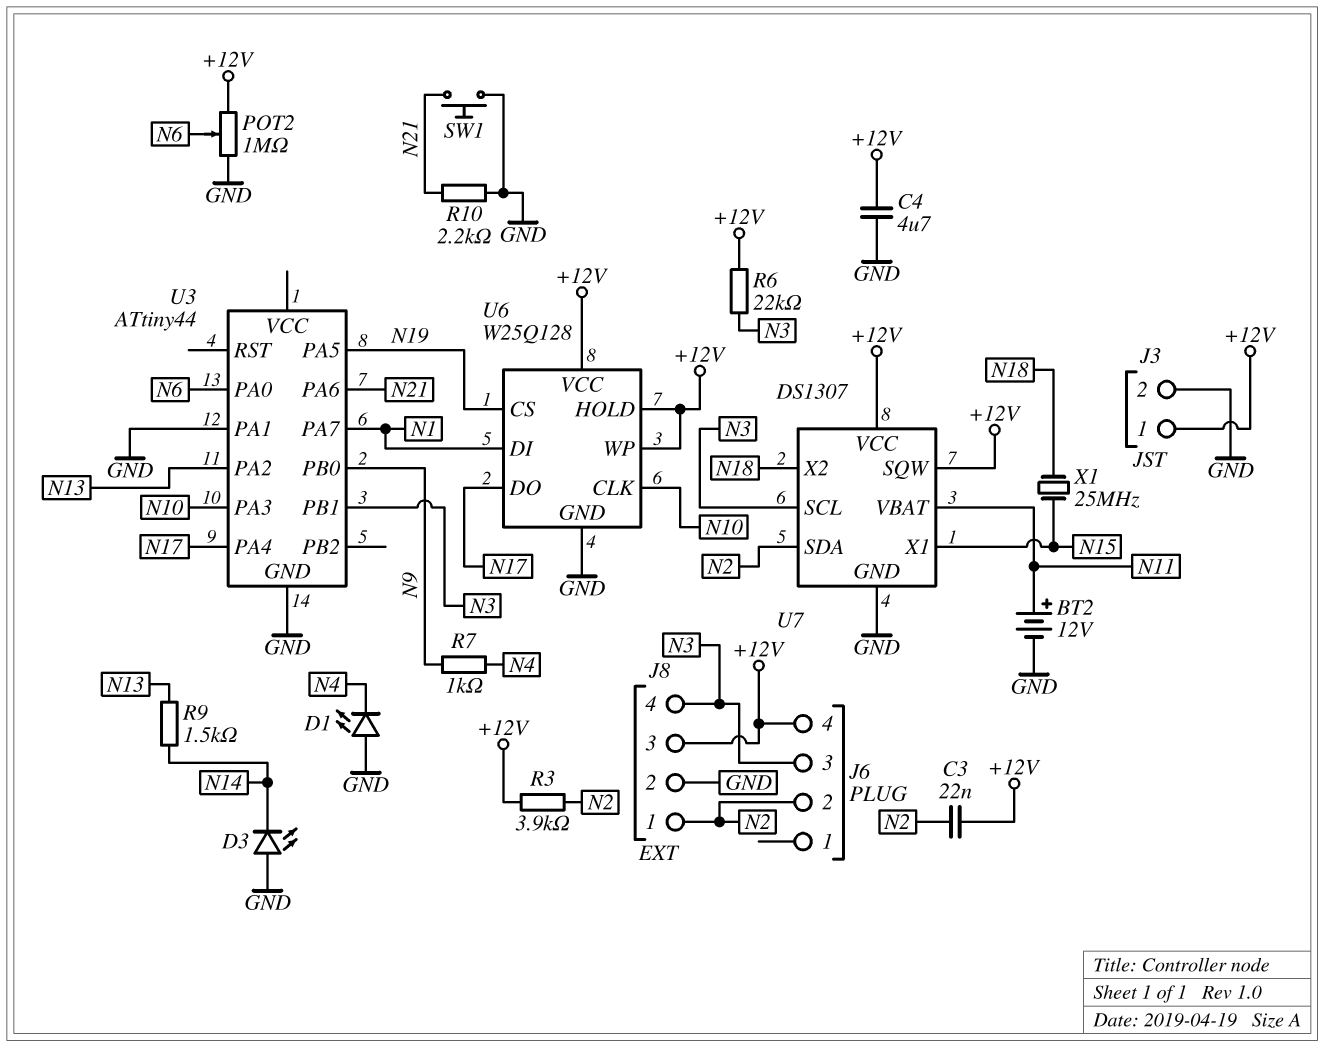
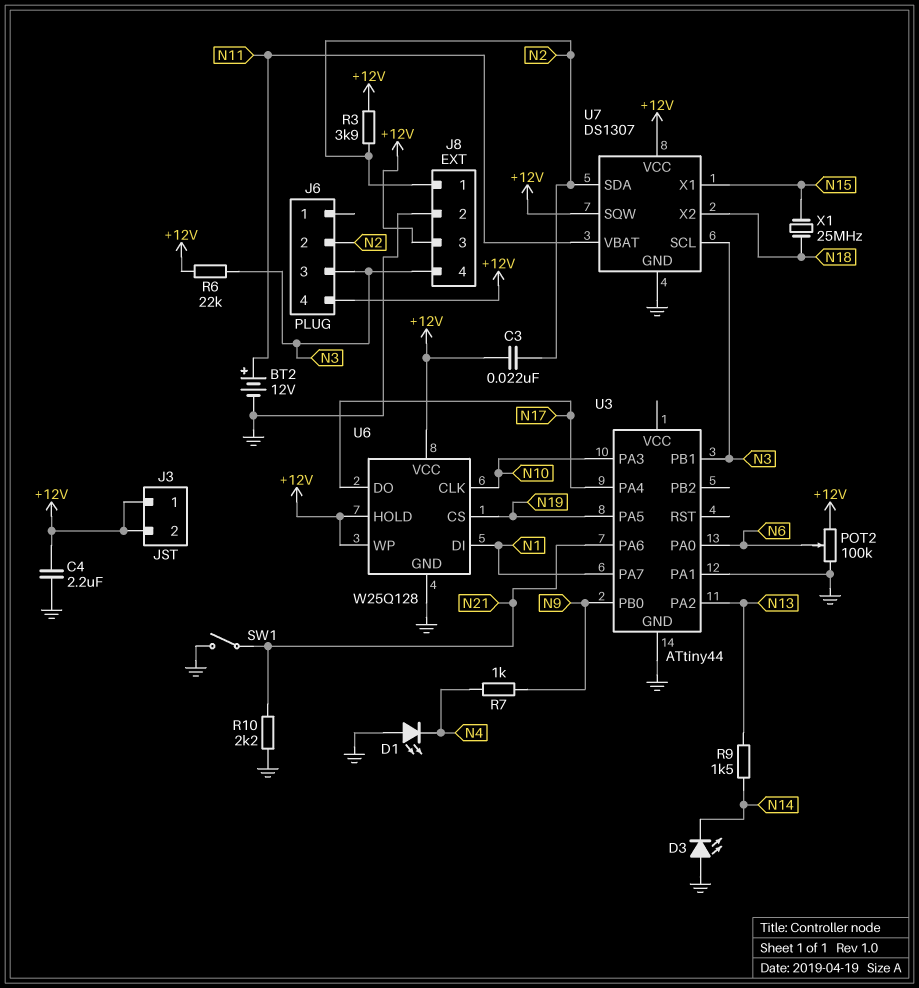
C4: 4.7uF (+12V, GND) -> 2.2uF (+12V, GND)
J3 pin 2: GND -> +12V
POT2: 1M (+12V, GND, wiper N6) -> 100k (+12V, GND, wiper N6)
SW1: button (GND, N21) -> switch (GND, N21)

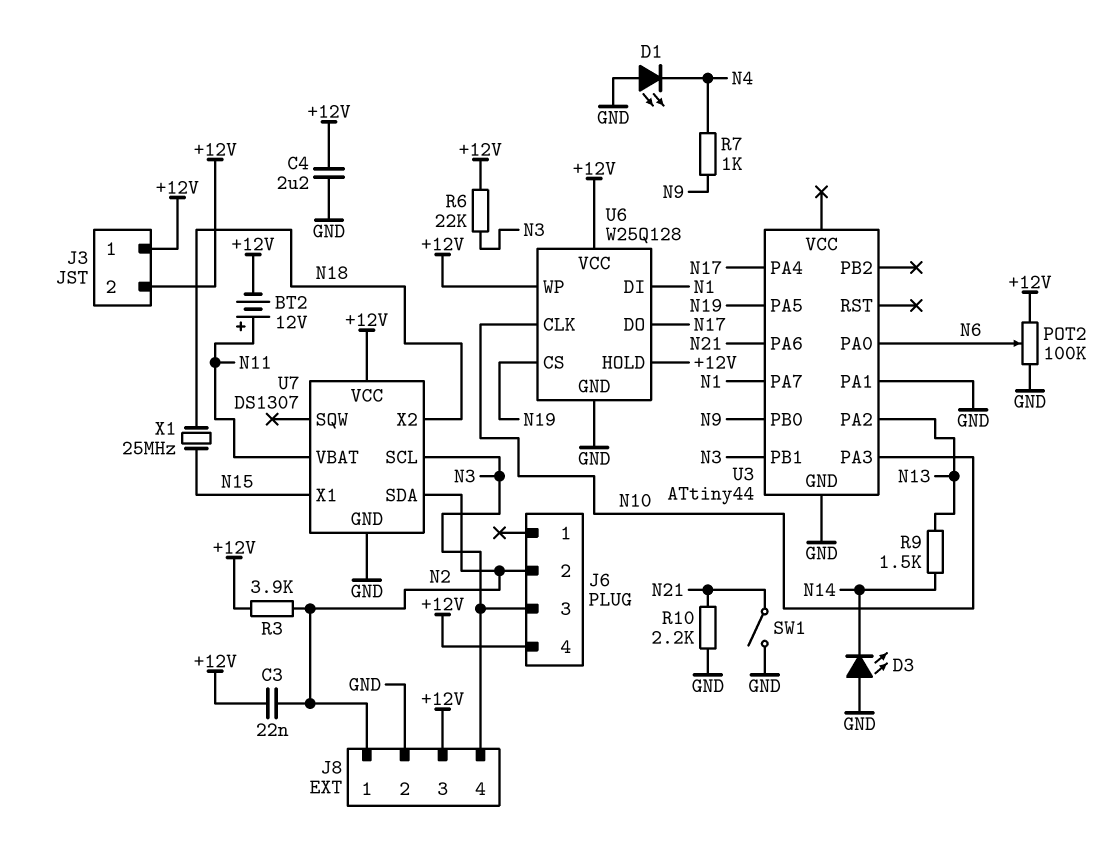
BT2: 12V (plus N11, minus GND) -> 12V (plus N11, minus +12V)
U7 pin SQW: +12V -> none

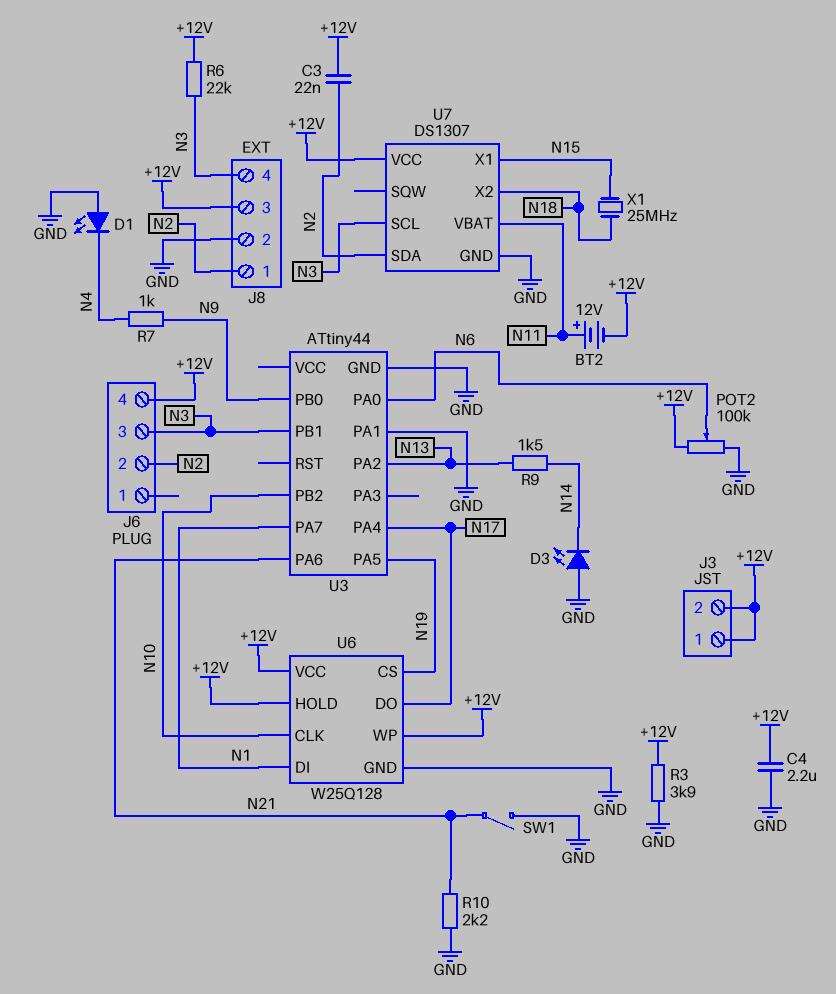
R3: 3.9k (+12V, N2) -> 3.9k (+12V, GND)
U3 pin PA3: N10 -> none
U3 pin PB2: none -> N10

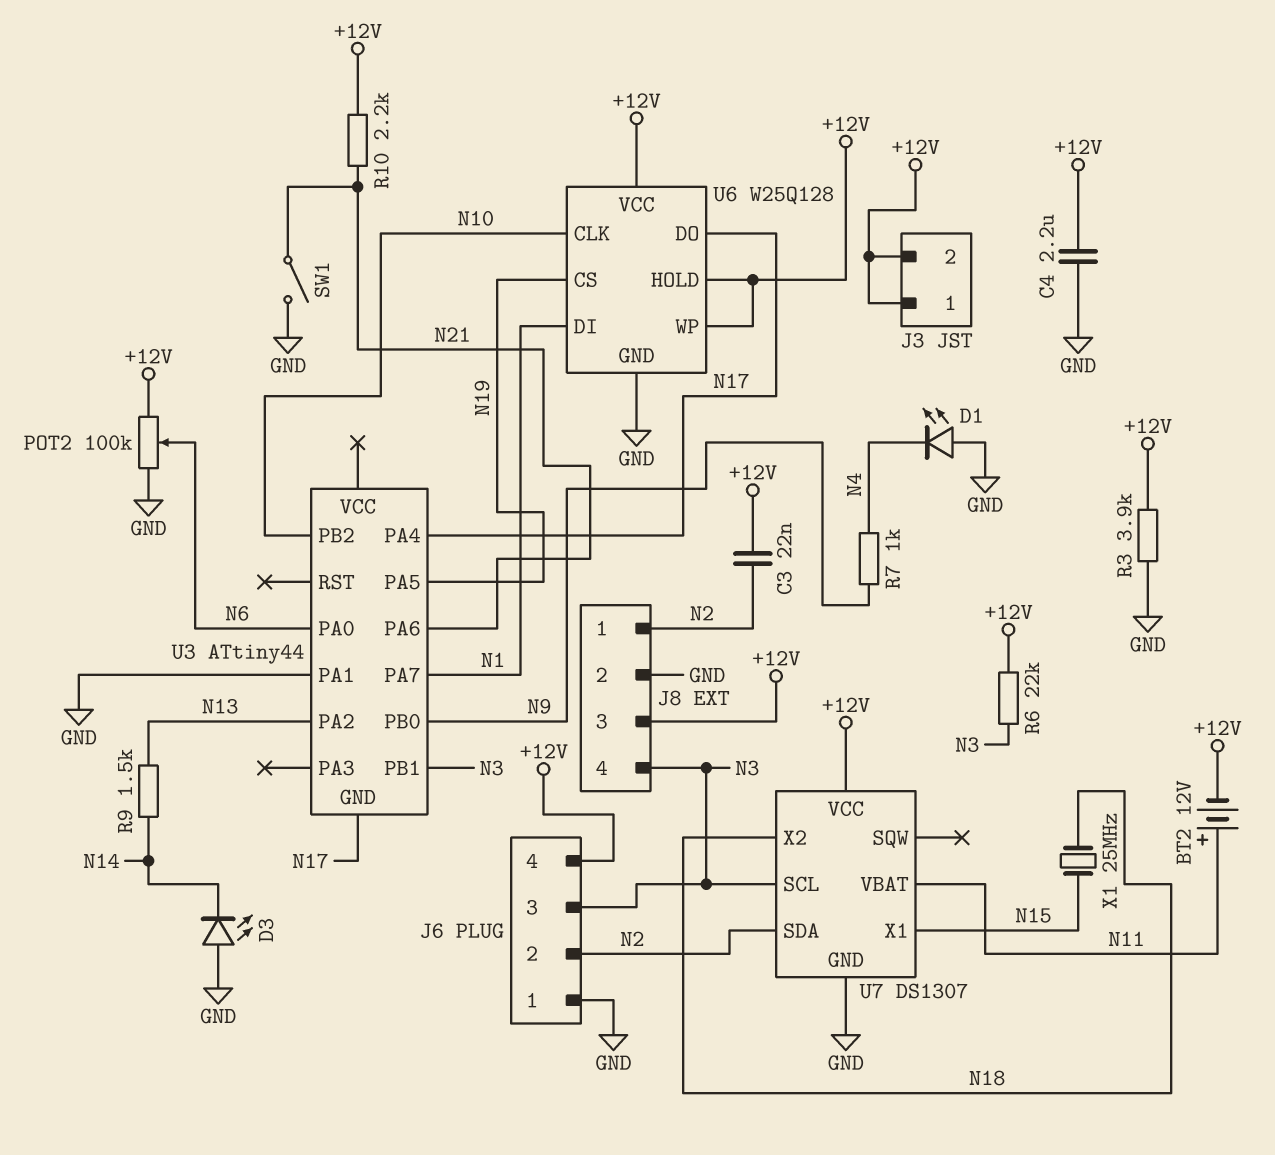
J6 pin 1: none -> GND
R10: 2.2k (GND, N21) -> 2.2k (+12V, N21)
U3 pin GND: GND -> N17

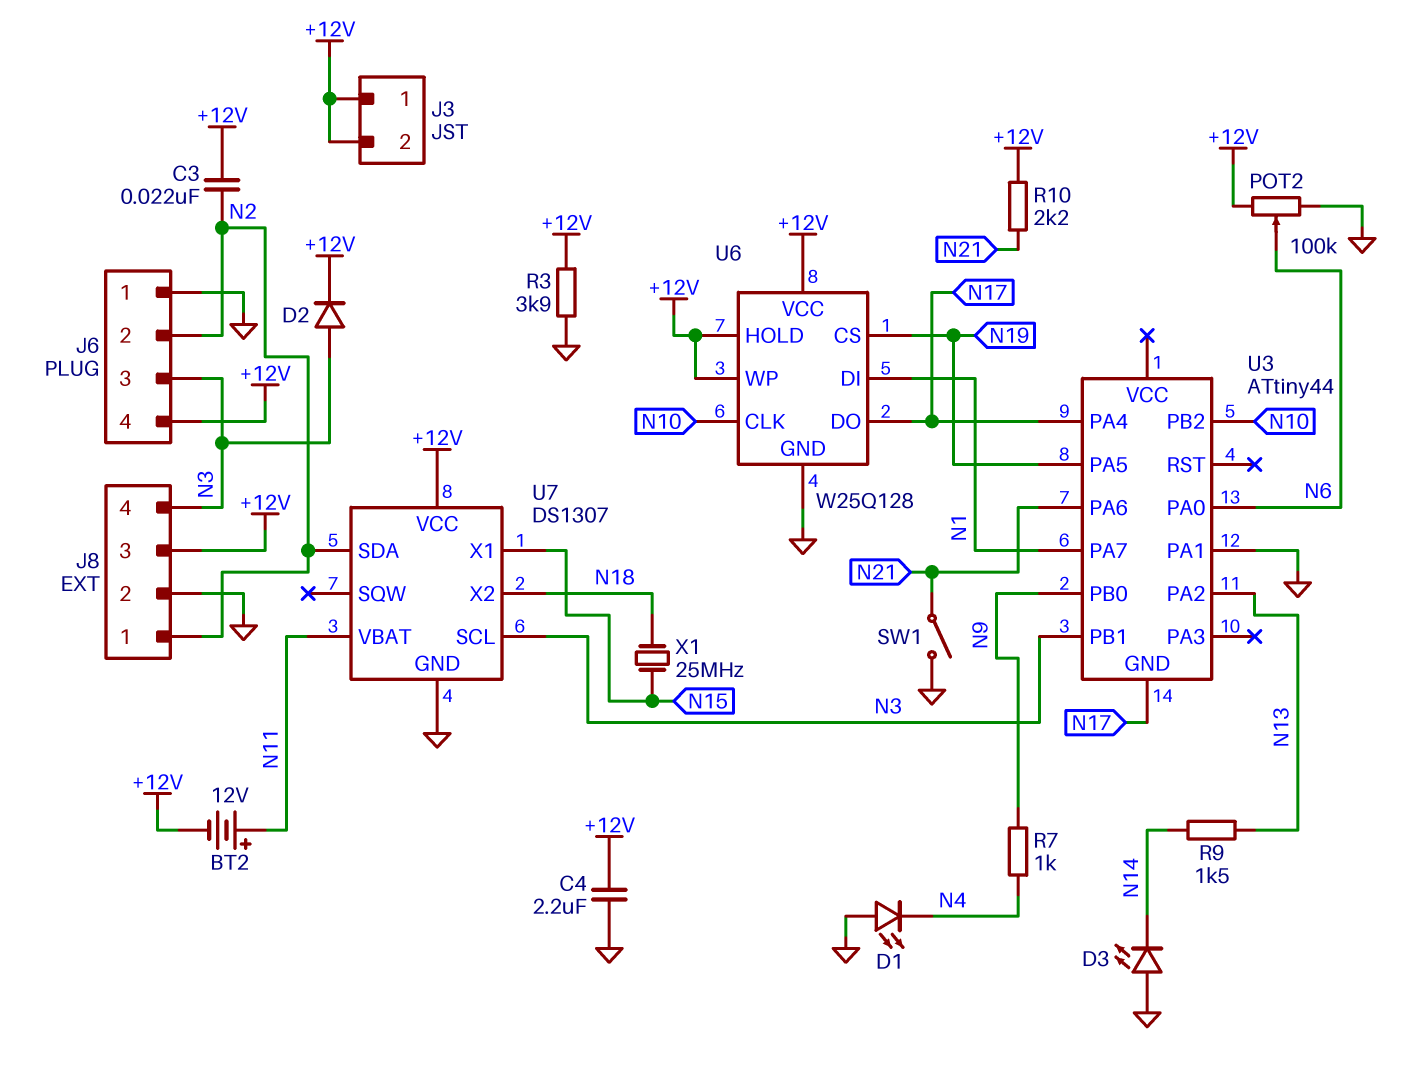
D2: none -> diode (A N3, K +12V)
R6: 22k (+12V, N3) -> none

